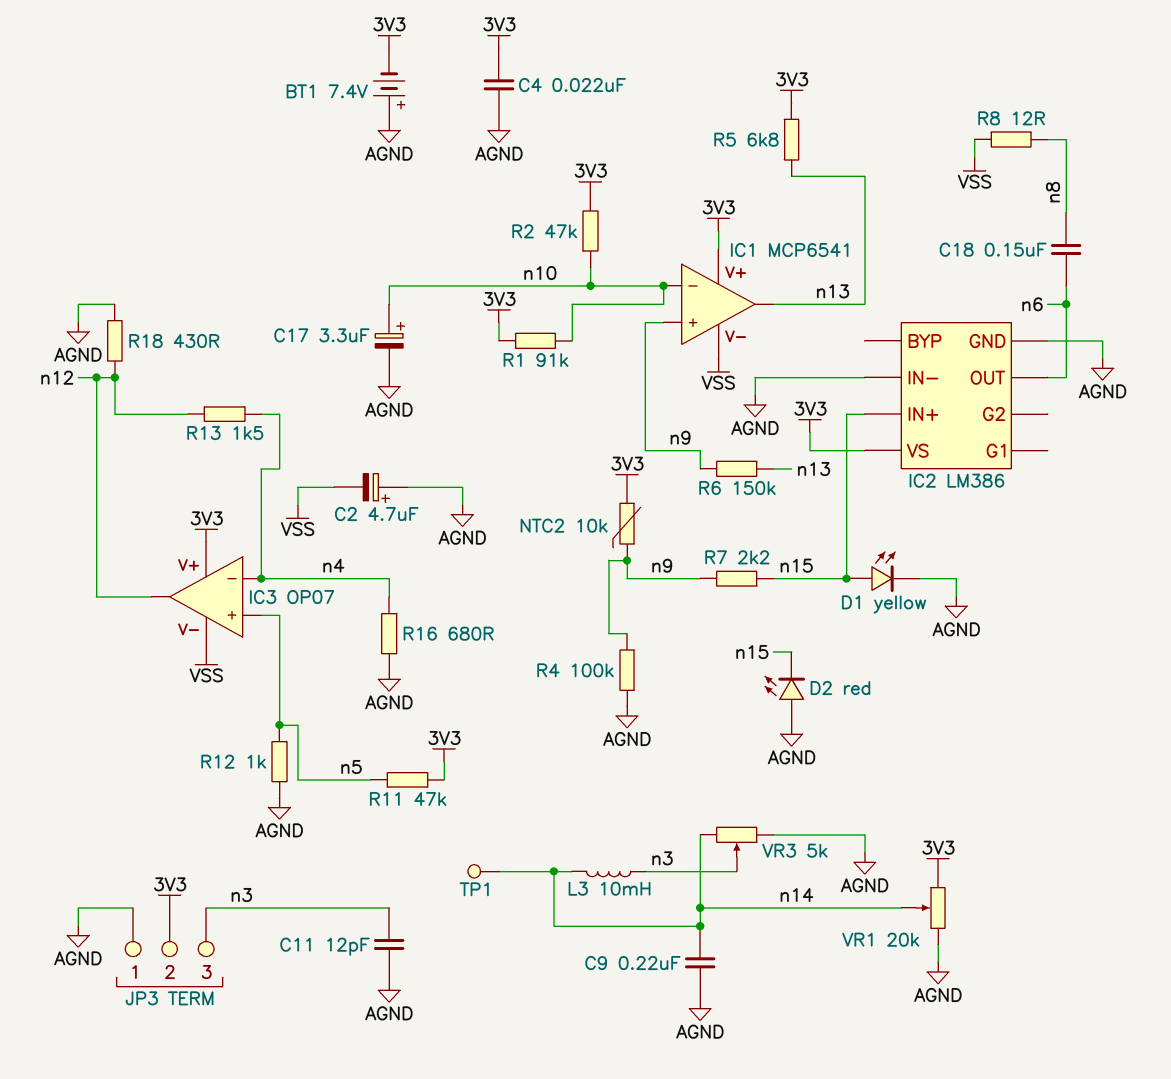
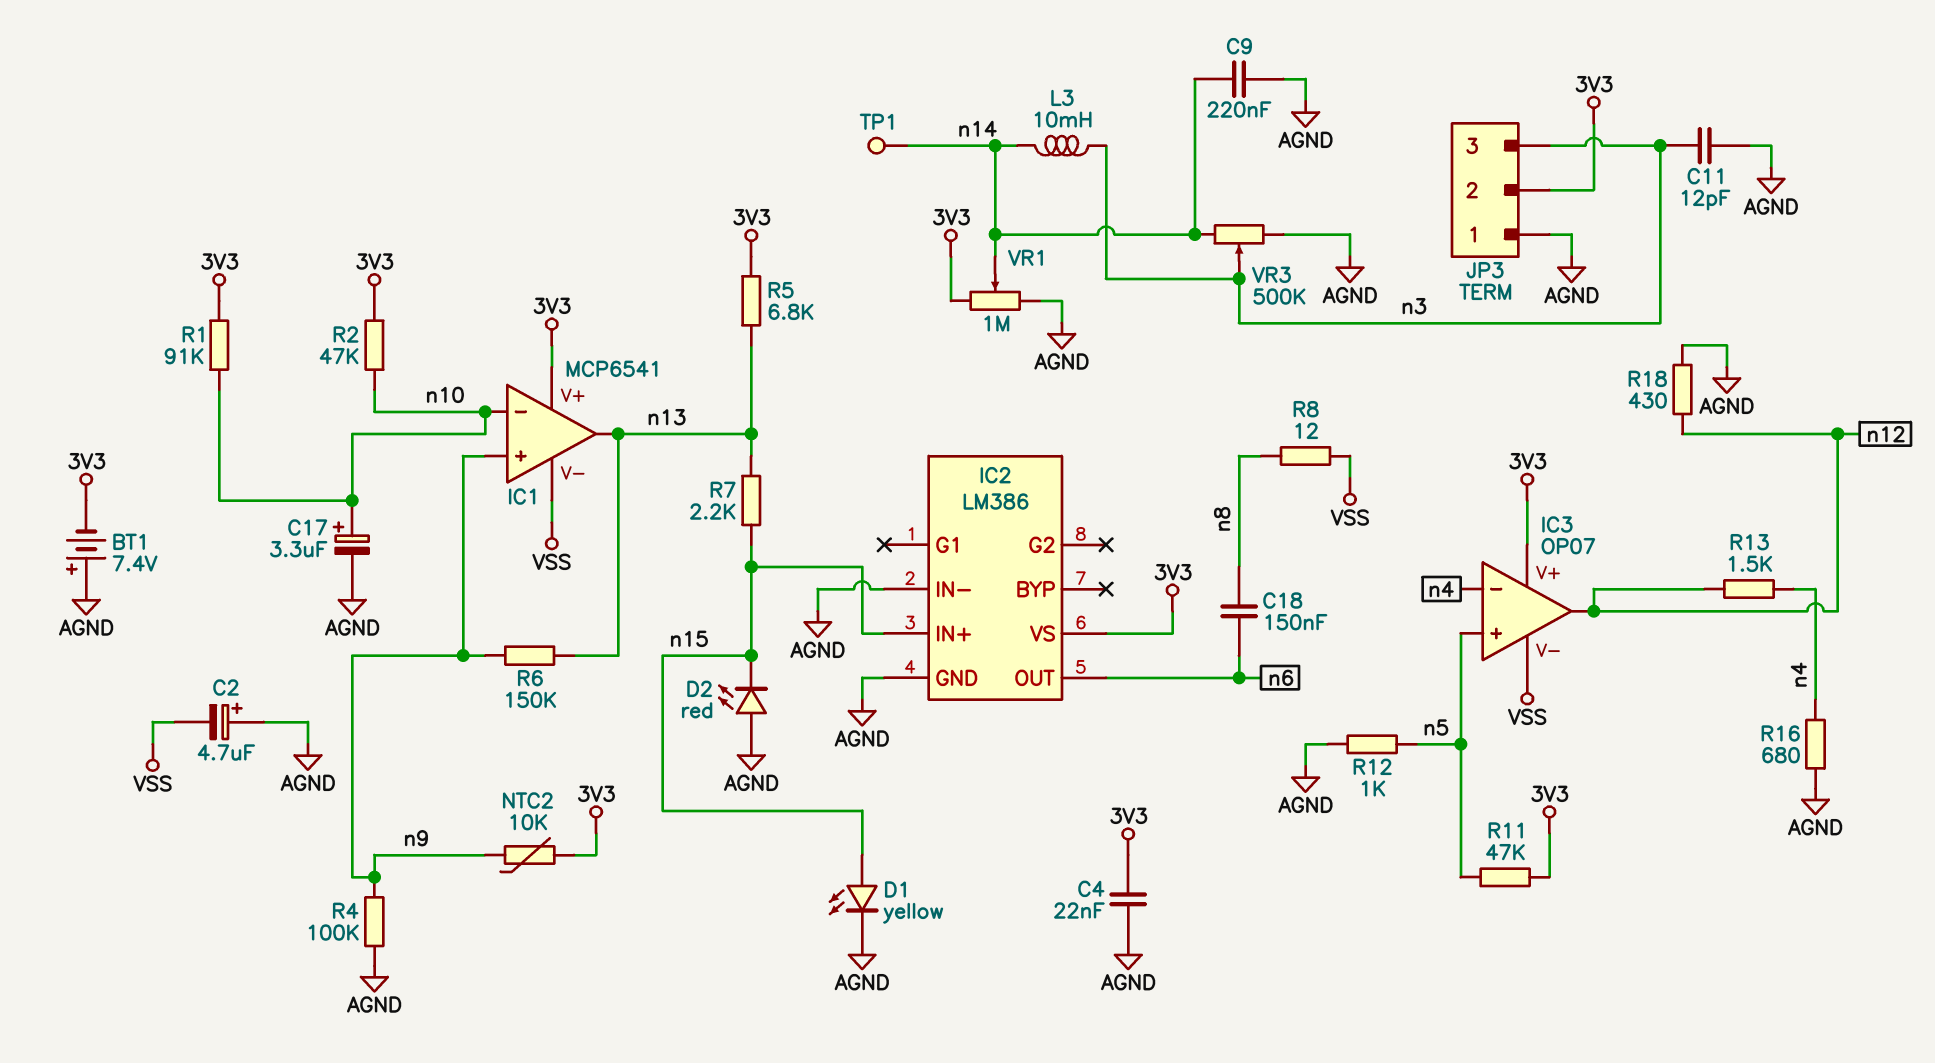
R7: 2.2k (n9, n15) -> 2.2k (n13, n15)
VR1: 20k (3V3, AGND, wiper n14) -> 1M (3V3, AGND, wiper n14)
VR3: 5k (AGND, n14, wiper n3) -> 500k (AGND, n14, wiper n3)

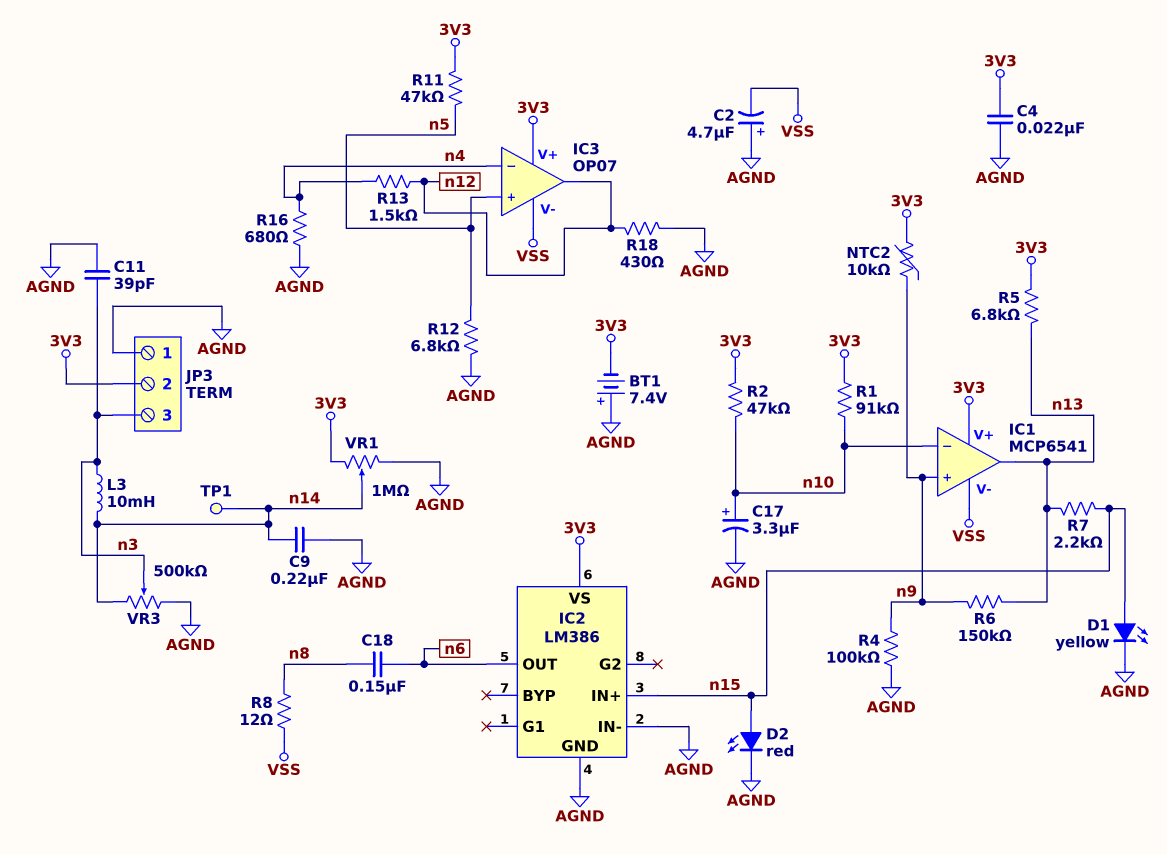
C11: 12pF (AGND, n3) -> 39pF (AGND, n3)
D2: LED red (A AGND, K n15) -> LED red (A n15, K AGND)
R12: 1k (AGND, n5) -> 6.8k (AGND, n5)

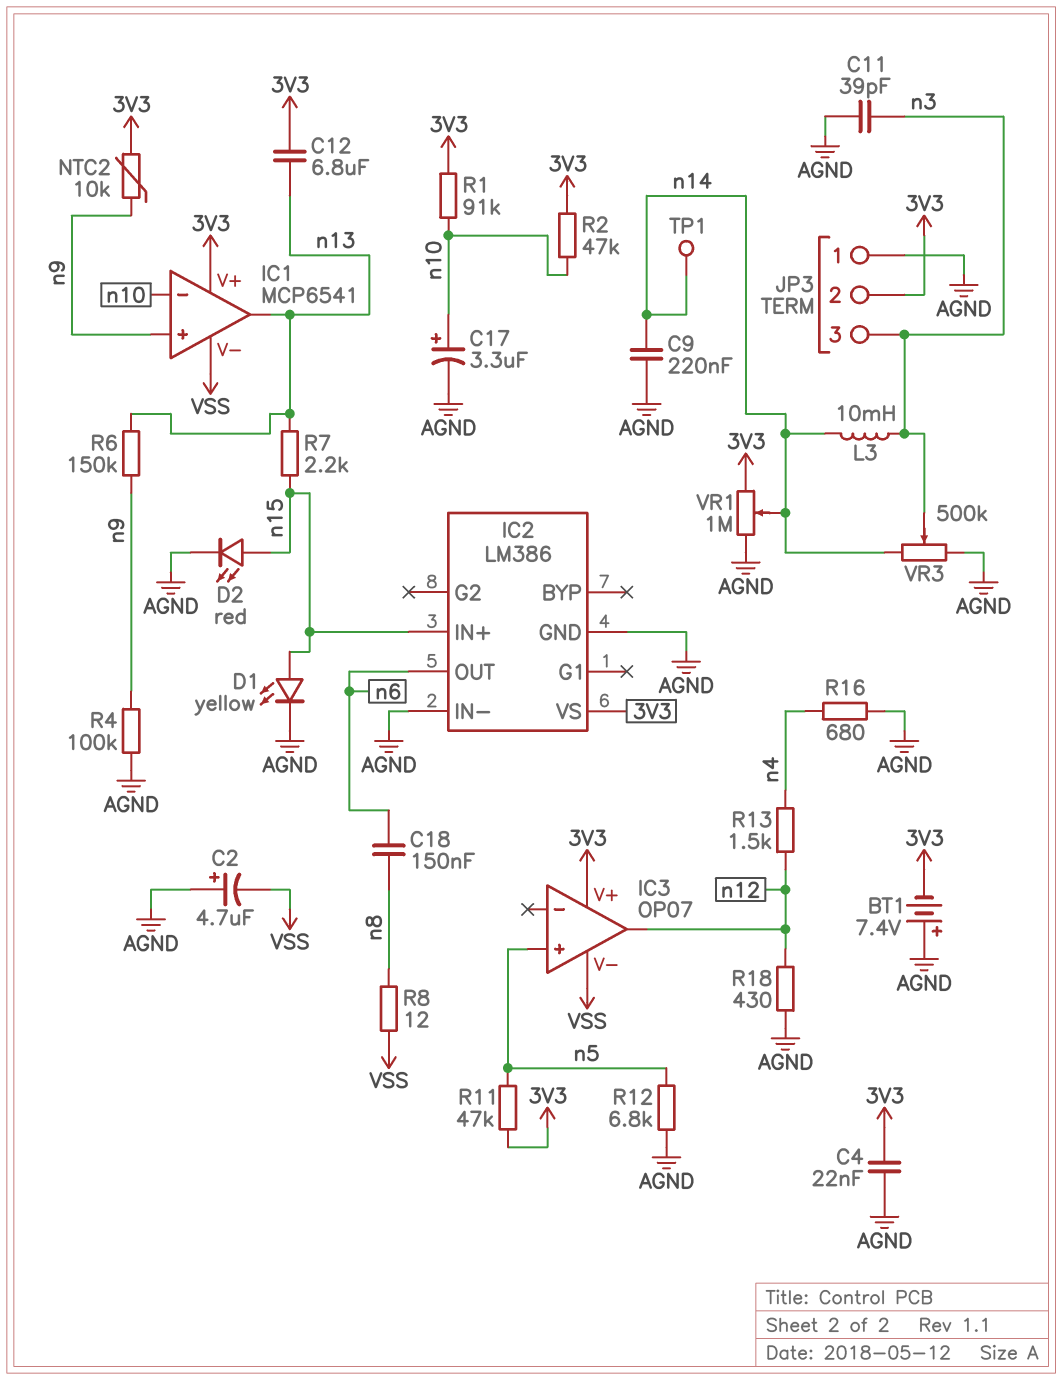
C12: none -> 6.8uF (3V3, n13)
IC3 pin in-: n4 -> none
R5: 6.8k (3V3, n13) -> none

